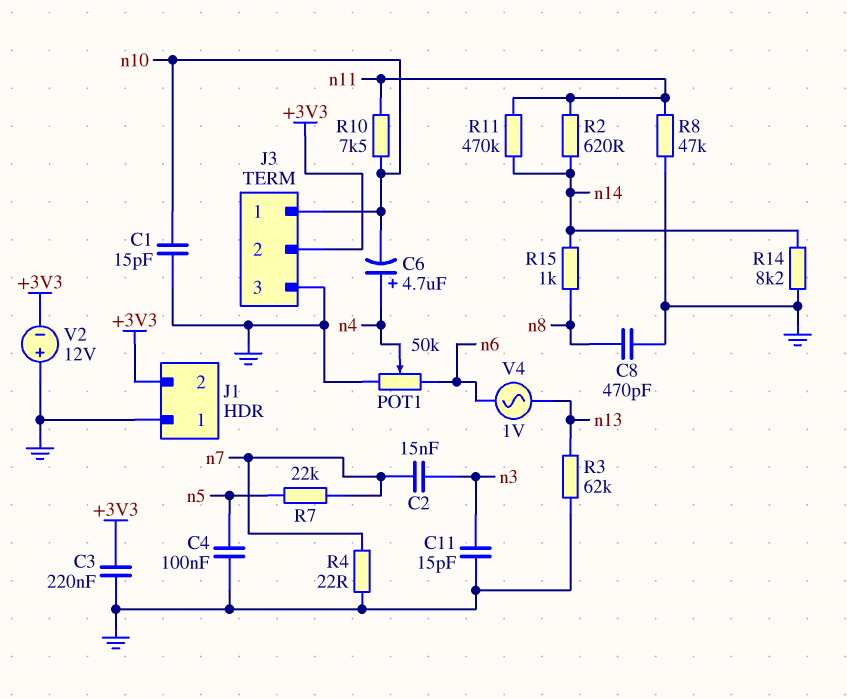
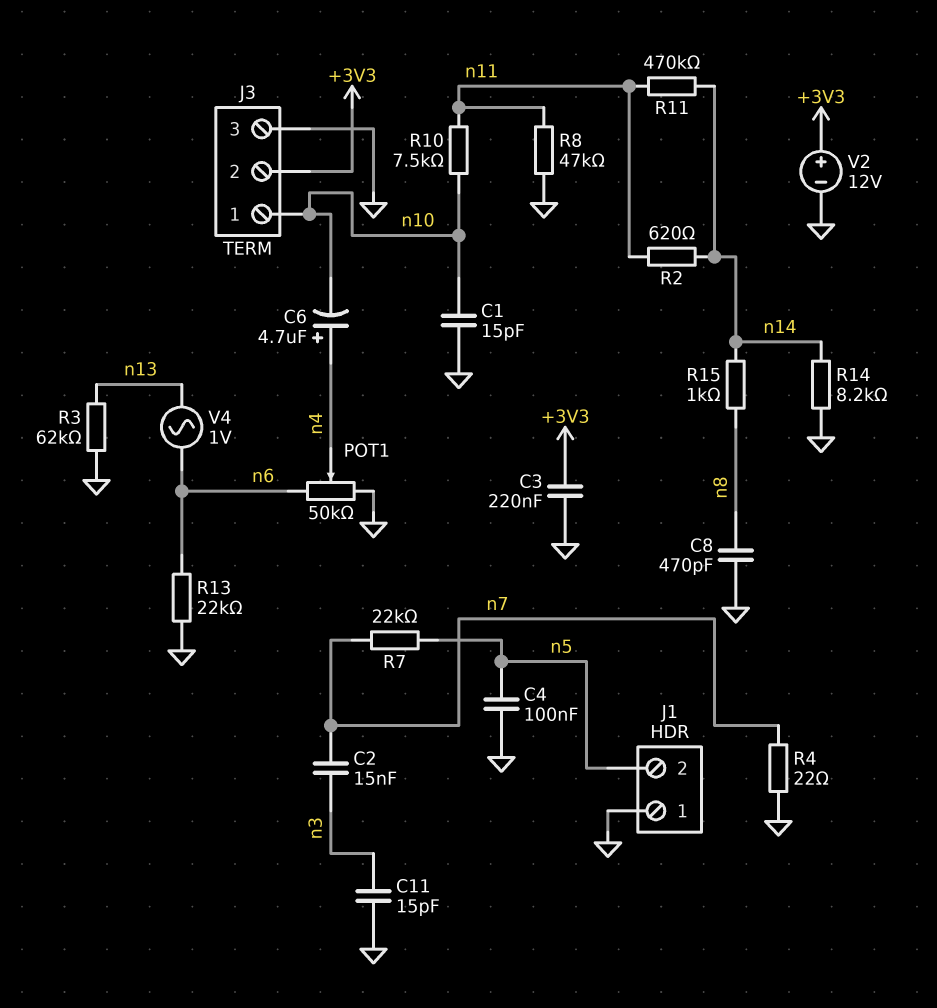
J1 pin 2: +3V3 -> n5
R13: none -> 22k (GND, n6)
V2: 12V (plus GND, minus +3V3) -> 12V (plus +3V3, minus GND)

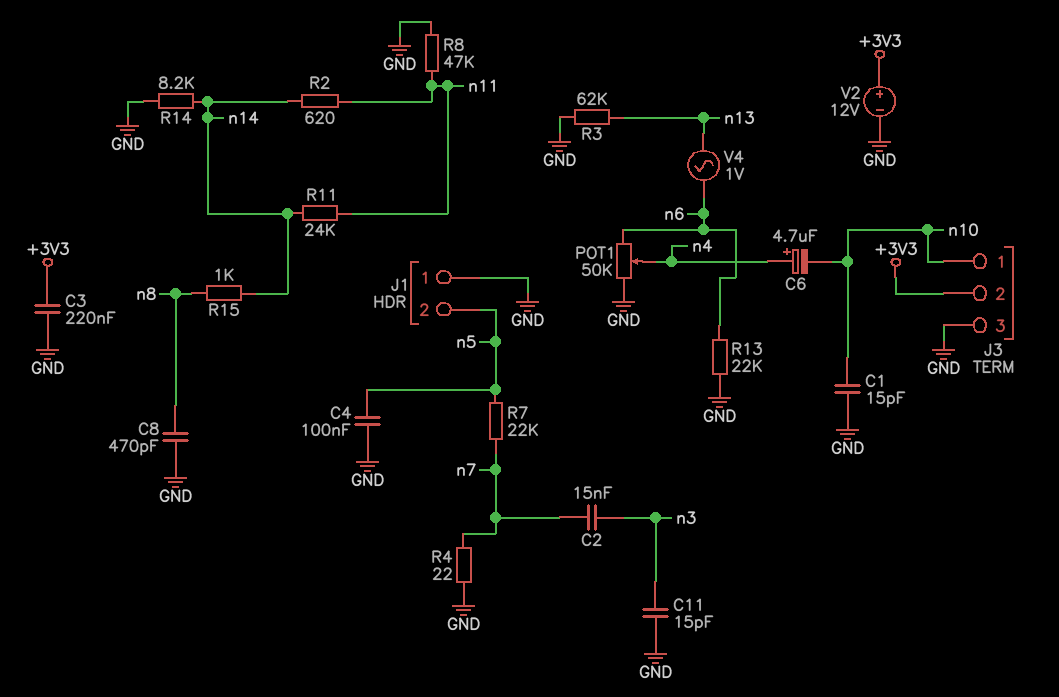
R10: 7.5k (n10, n11) -> none
R11: 470k (n11, n14) -> 24k (n11, n14)

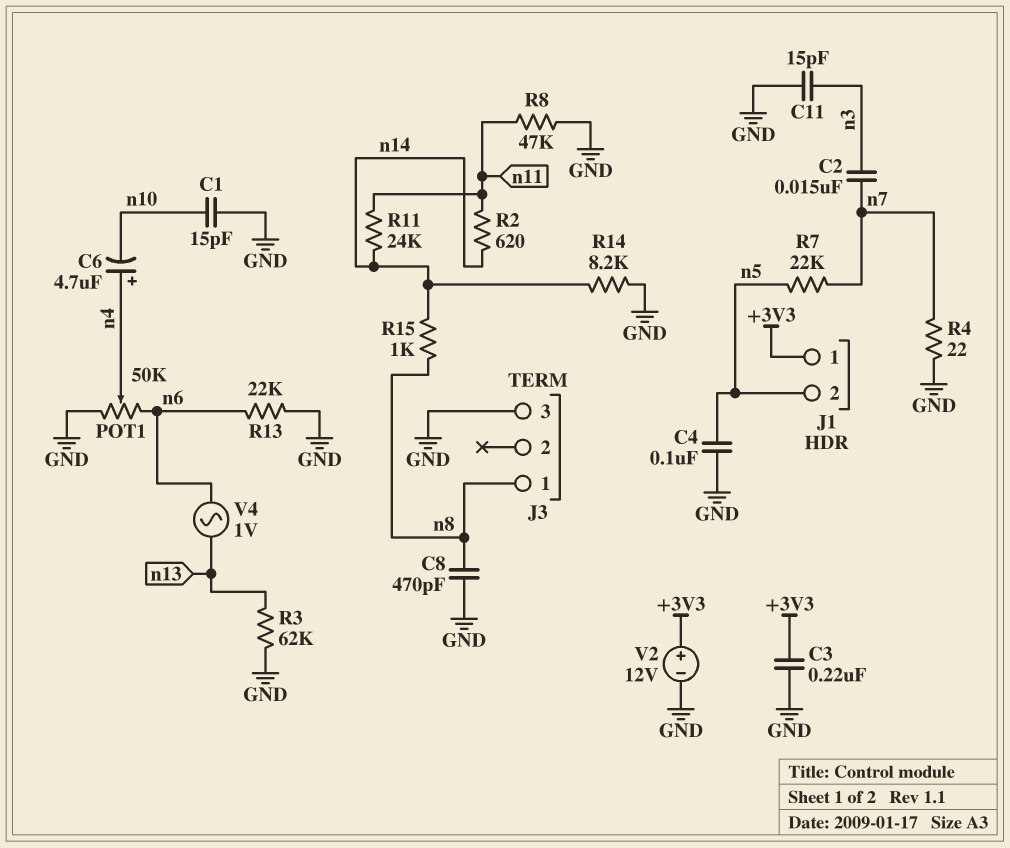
J1 pin 1: GND -> +3V3
J3 pin 1: n10 -> n8
J3 pin 2: +3V3 -> none

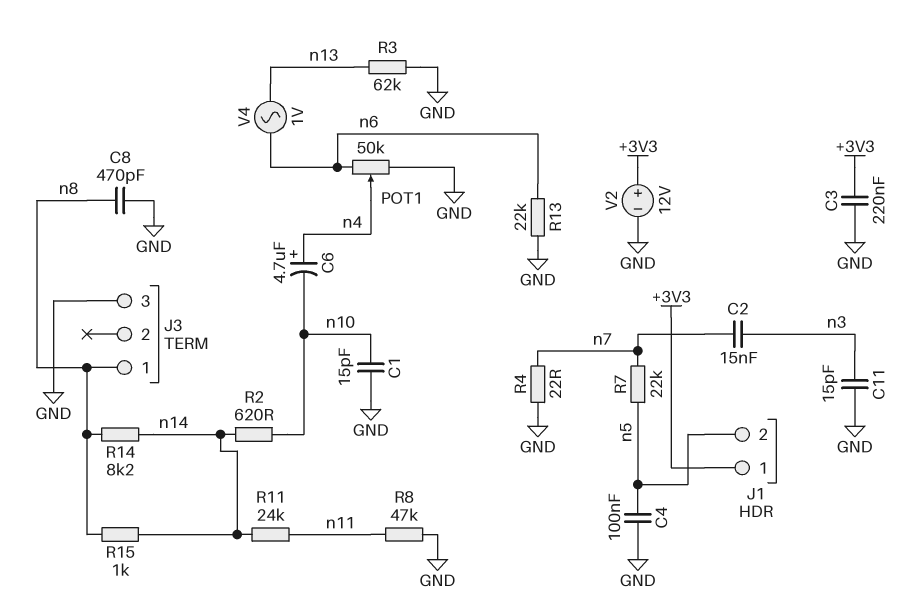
R2: 620 (n11, n14) -> 620 (n10, n14)
R14: 8.2k (GND, n14) -> 8.2k (n8, n14)

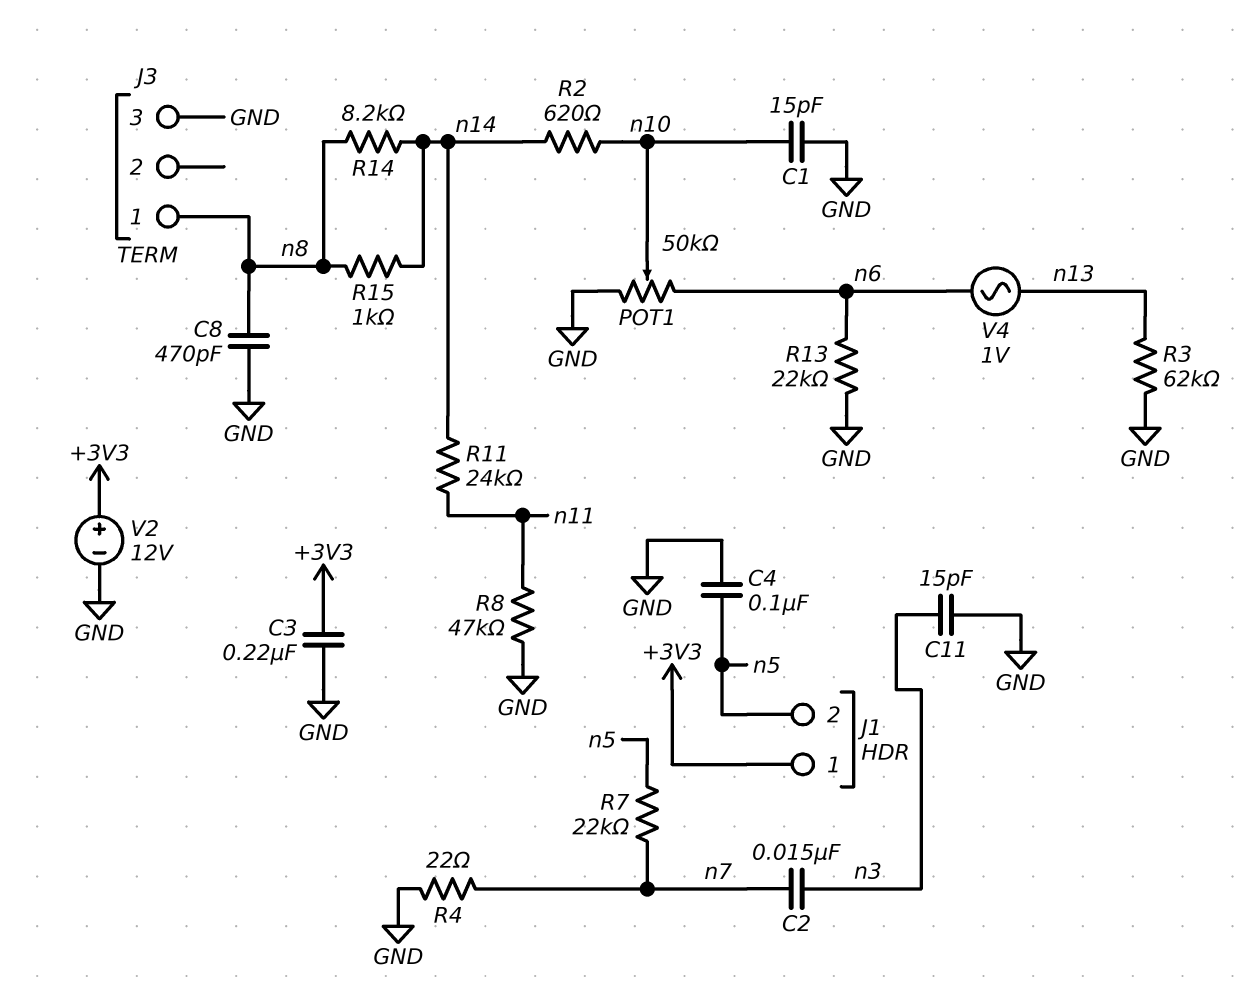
C6: 4.7uF (plus n4, minus n10) -> none
POT1: 50k (GND, n6, wiper n4) -> 50k (GND, n6, wiper n10)

